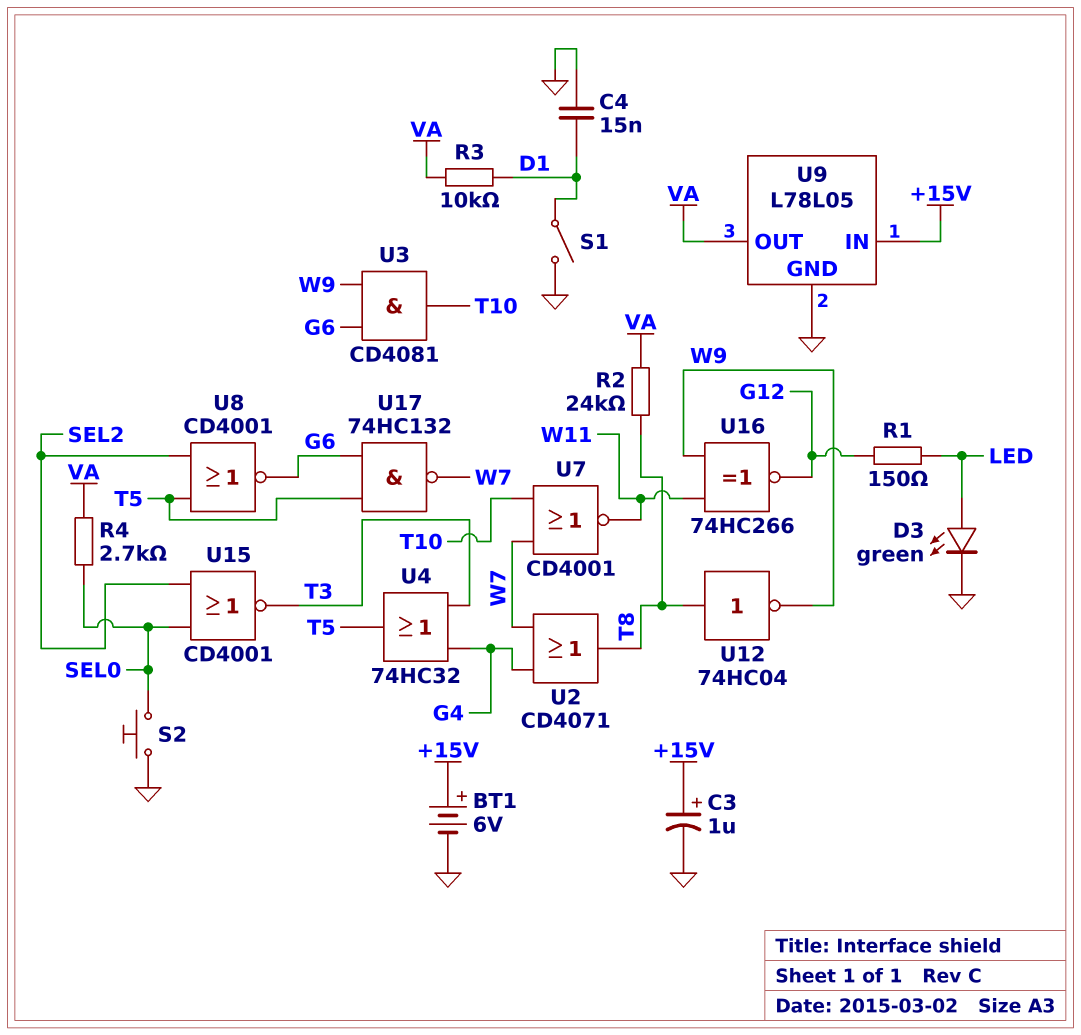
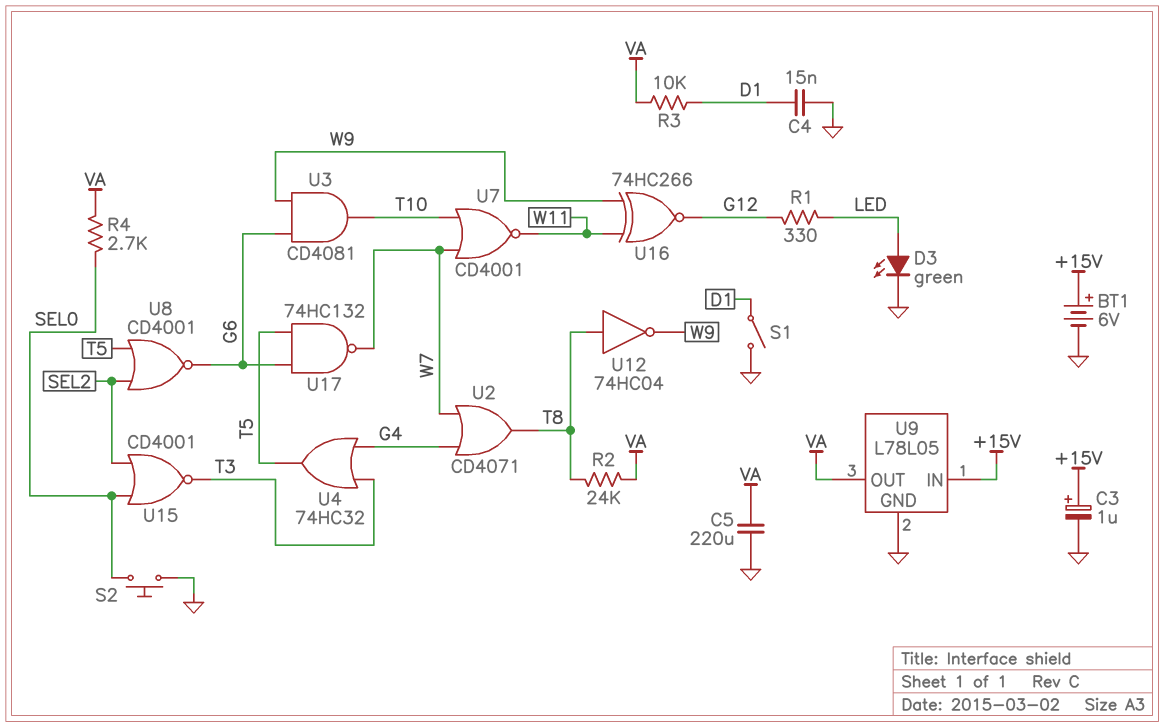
C5: none -> 220uF (GND, VA)
R1: 150 (G12, LED) -> 330 (G12, LED)

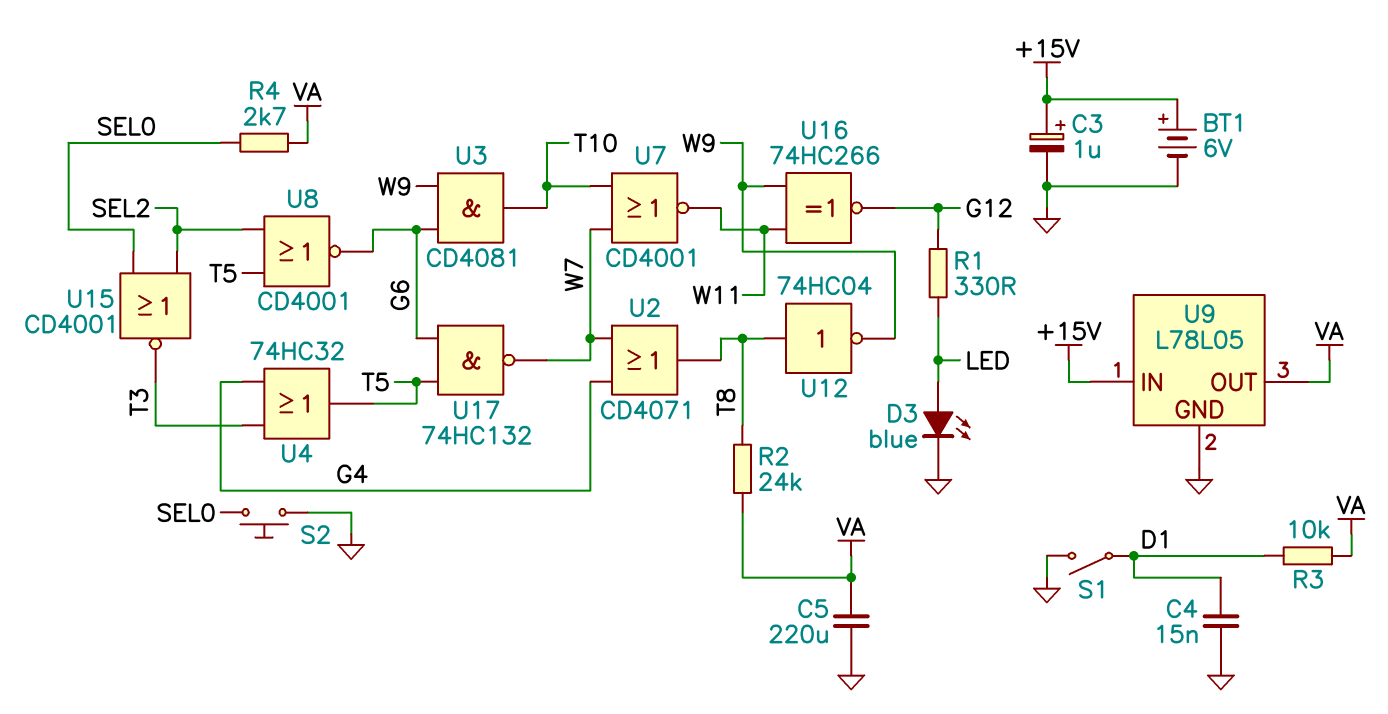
D3: LED green (A LED, K GND) -> LED blue (A LED, K GND)

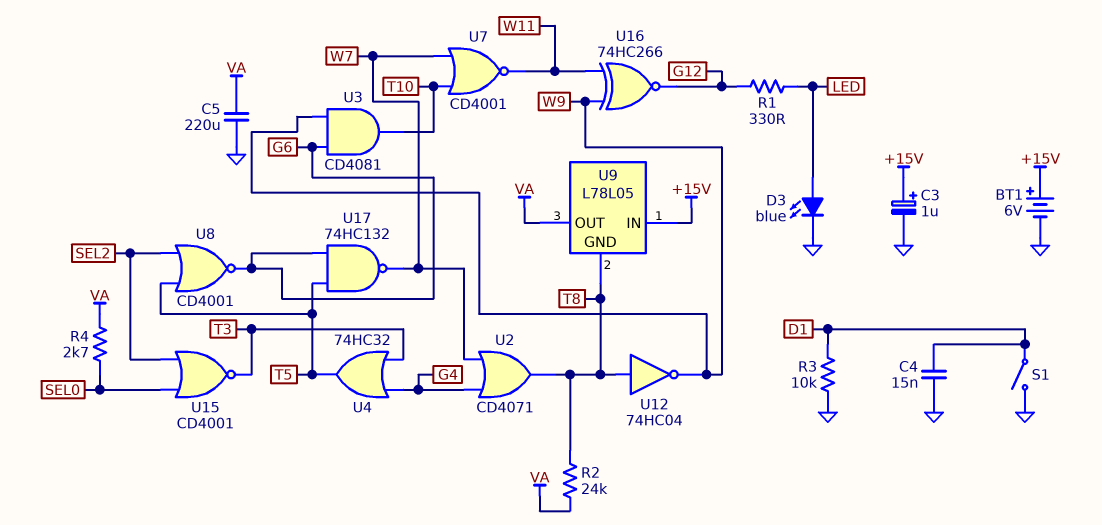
R3: 10k (D1, VA) -> 10k (D1, GND)
S2: button (GND, SEL0) -> none
U9 pin GND: GND -> T8

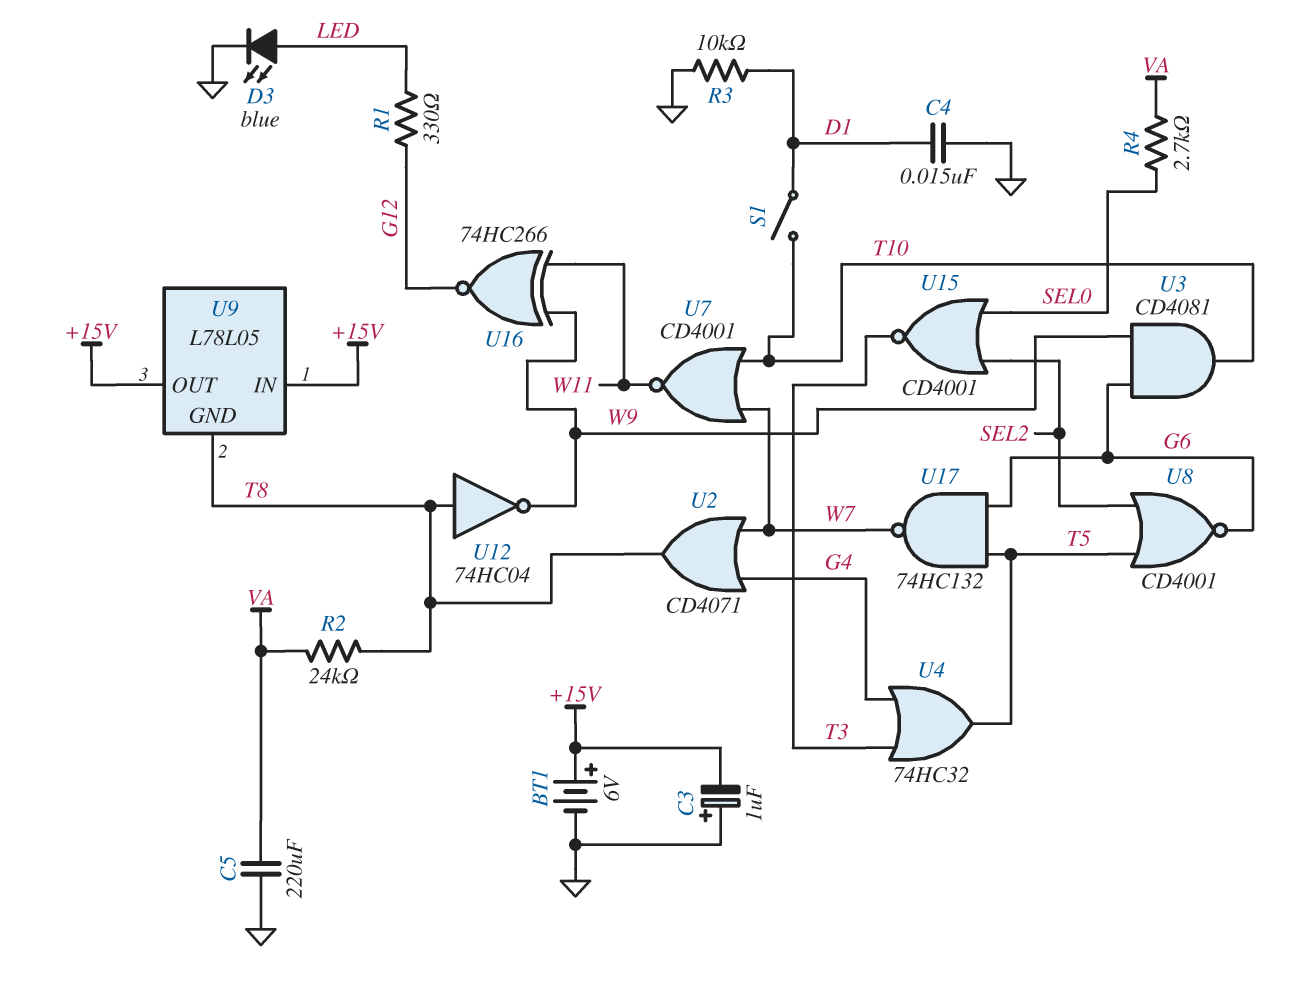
C3: 1uF (plus +15V, minus GND) -> 1uF (plus GND, minus +15V)
S1: switch (D1, GND) -> switch (D1, T10)
U9 pin OUT: VA -> +15V

